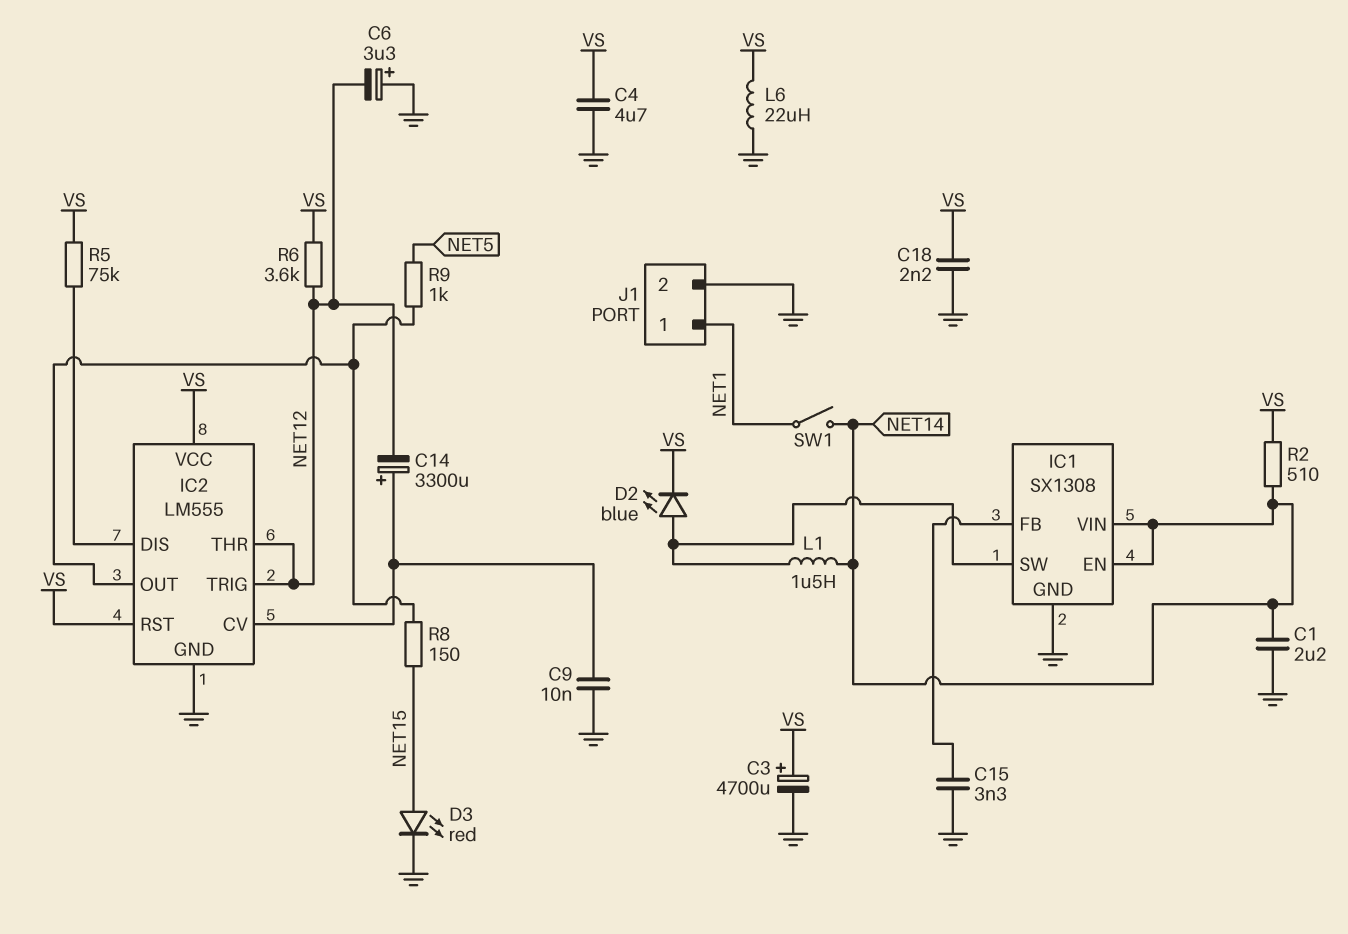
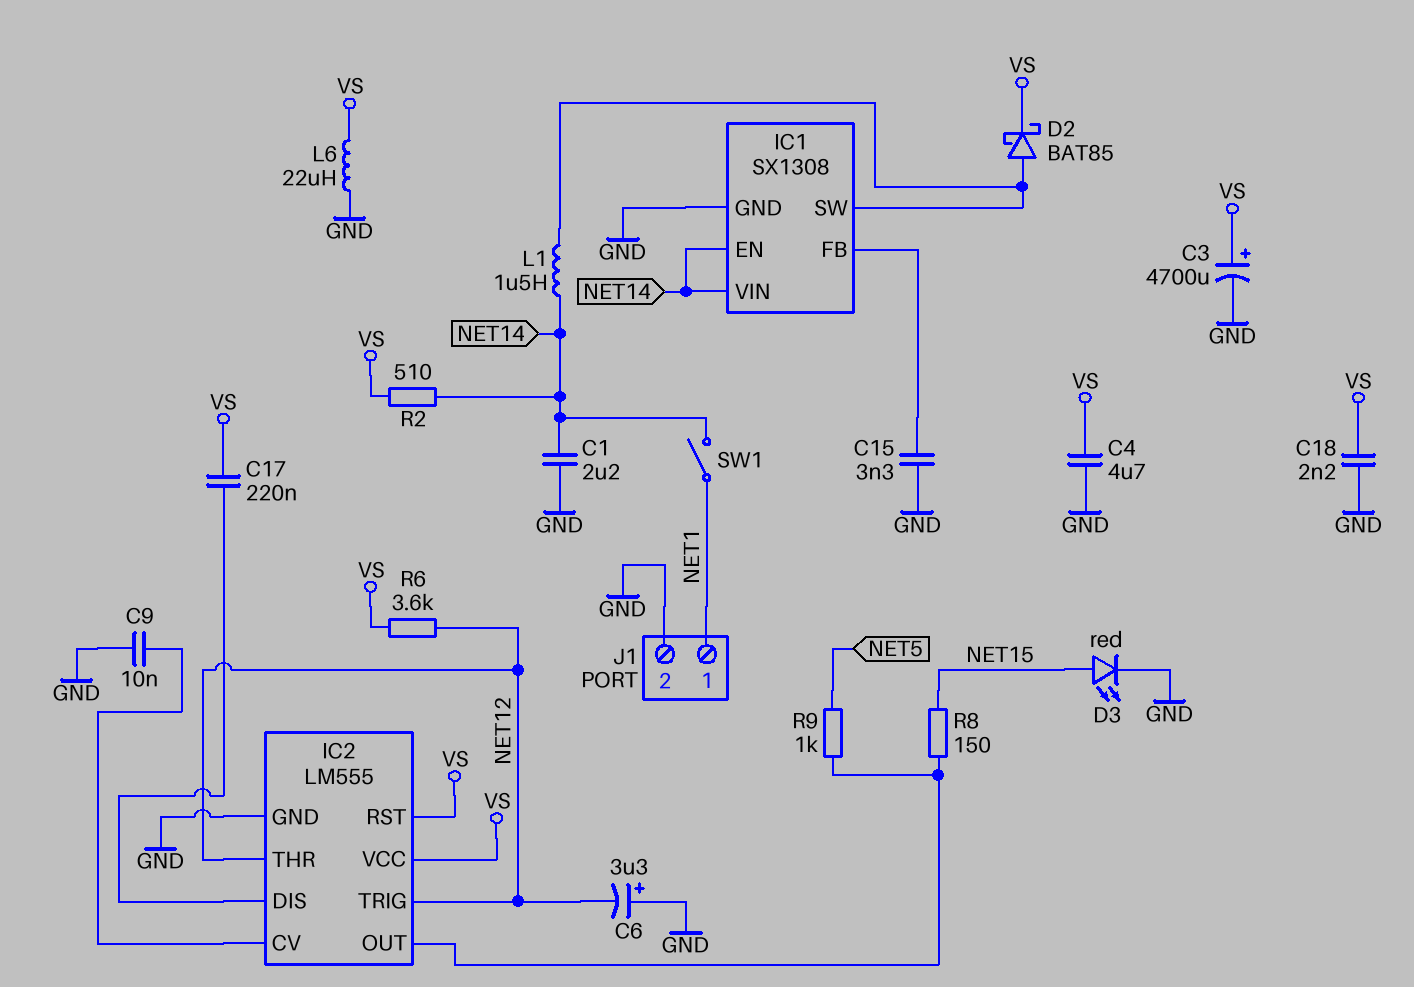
C14: 3300uF (plus IC2/CV, minus NET12) -> none
C17: none -> 220nF (IC2/DIS, VS)
D2: LED blue (A IC1/SW, K VS) -> schottky BAT85 (A IC1/SW, K VS)
R5: 75k (IC2/DIS, VS) -> none

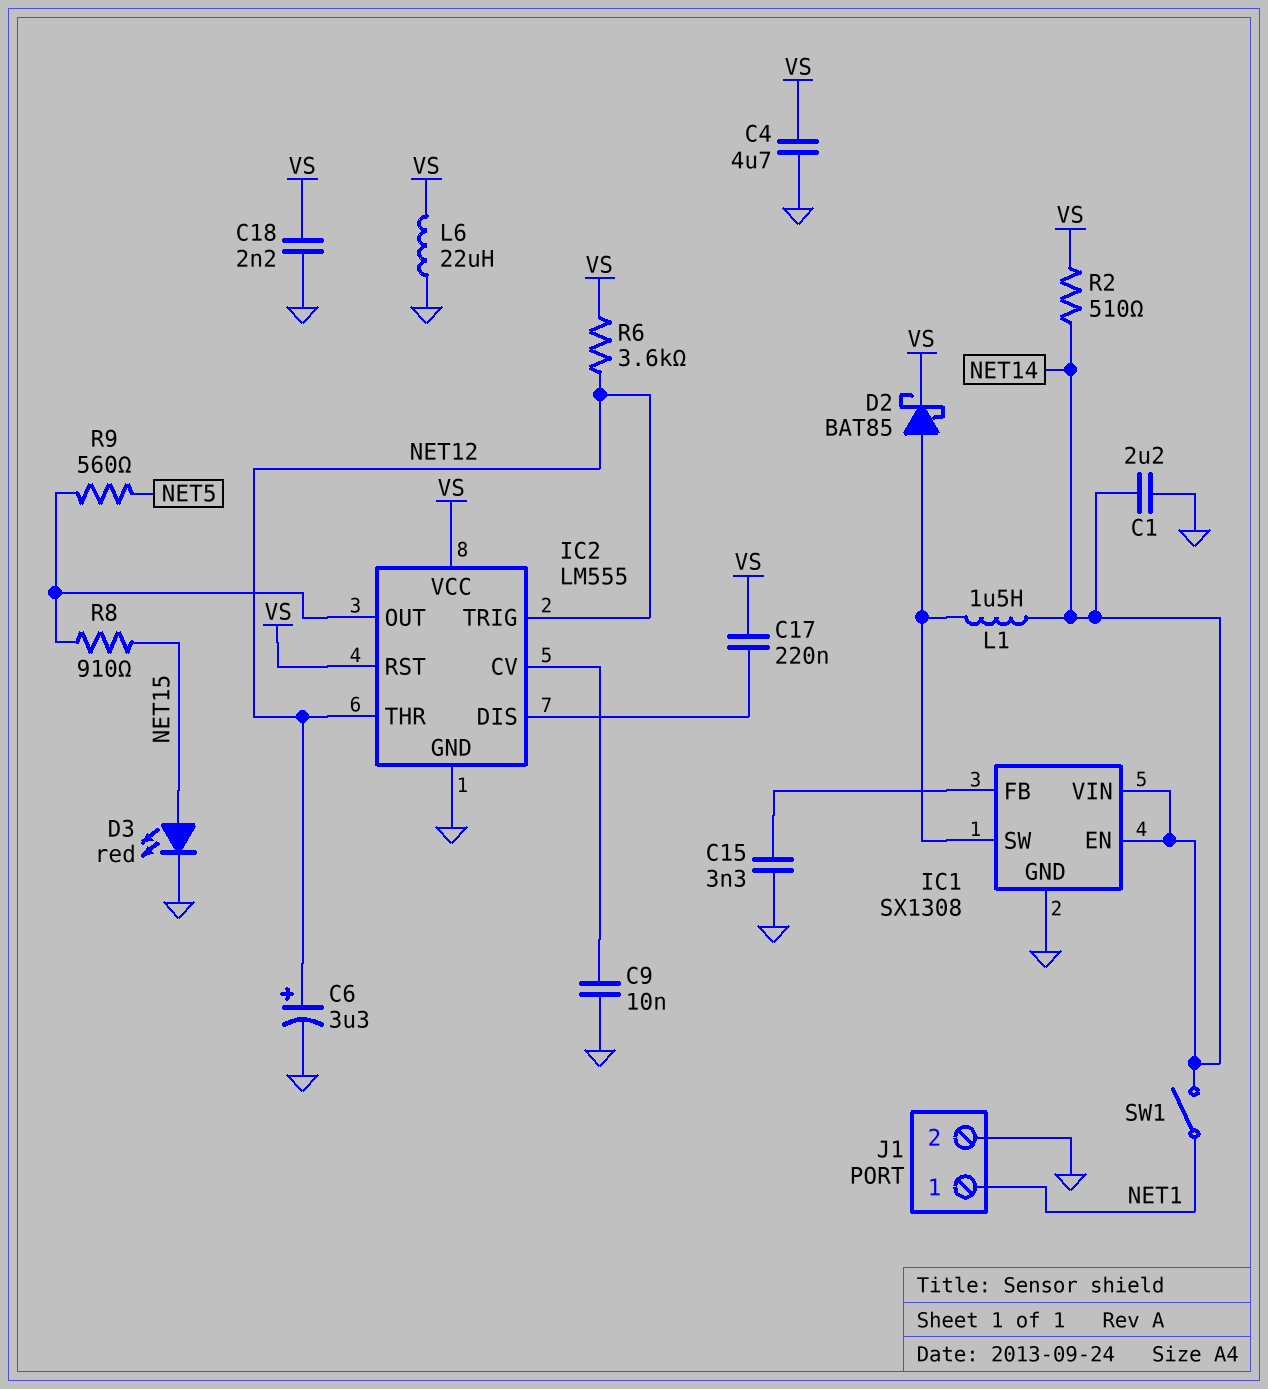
C3: 4700uF (plus VS, minus GND) -> none
C6: 3.3uF (plus GND, minus NET12) -> 3.3uF (plus NET12, minus GND)
R8: 150 (IC2/OUT, NET15) -> 910 (IC2/OUT, NET15)
R9: 1k (IC2/OUT, NET5) -> 560 (IC2/OUT, NET5)

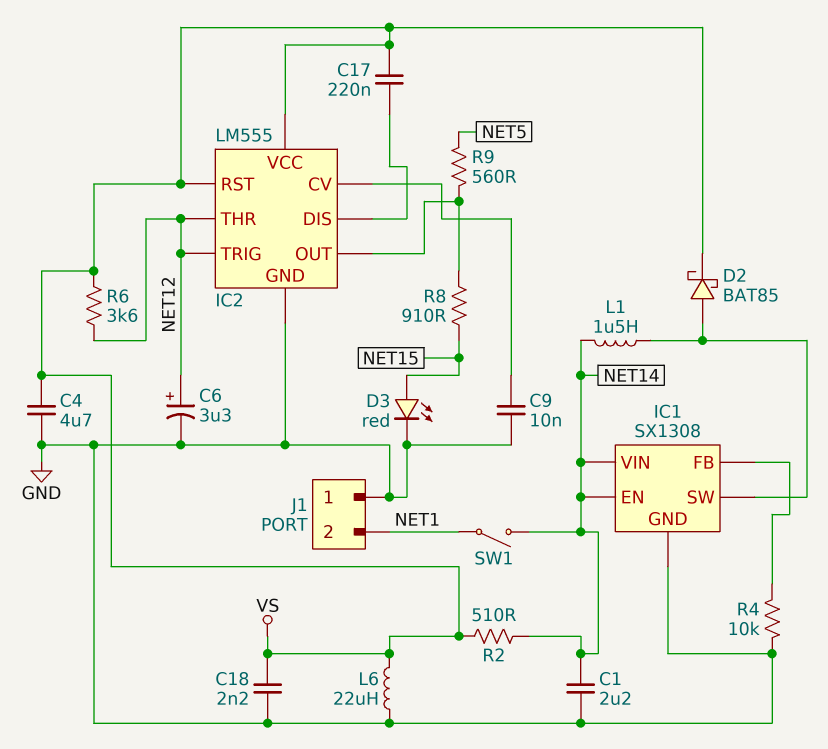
C15: 3.3nF (GND, IC1/FB) -> none
J1 pin 1: NET1 -> GND
J1 pin 2: GND -> NET1
R4: none -> 10k (GND, IC1/FB)

